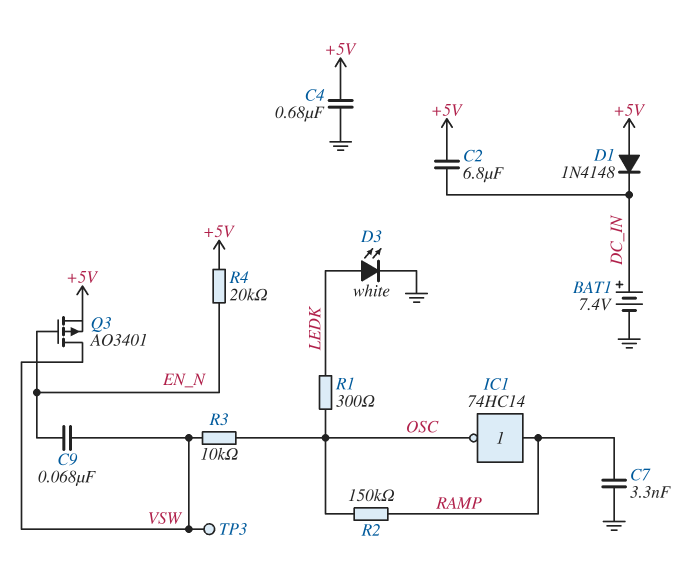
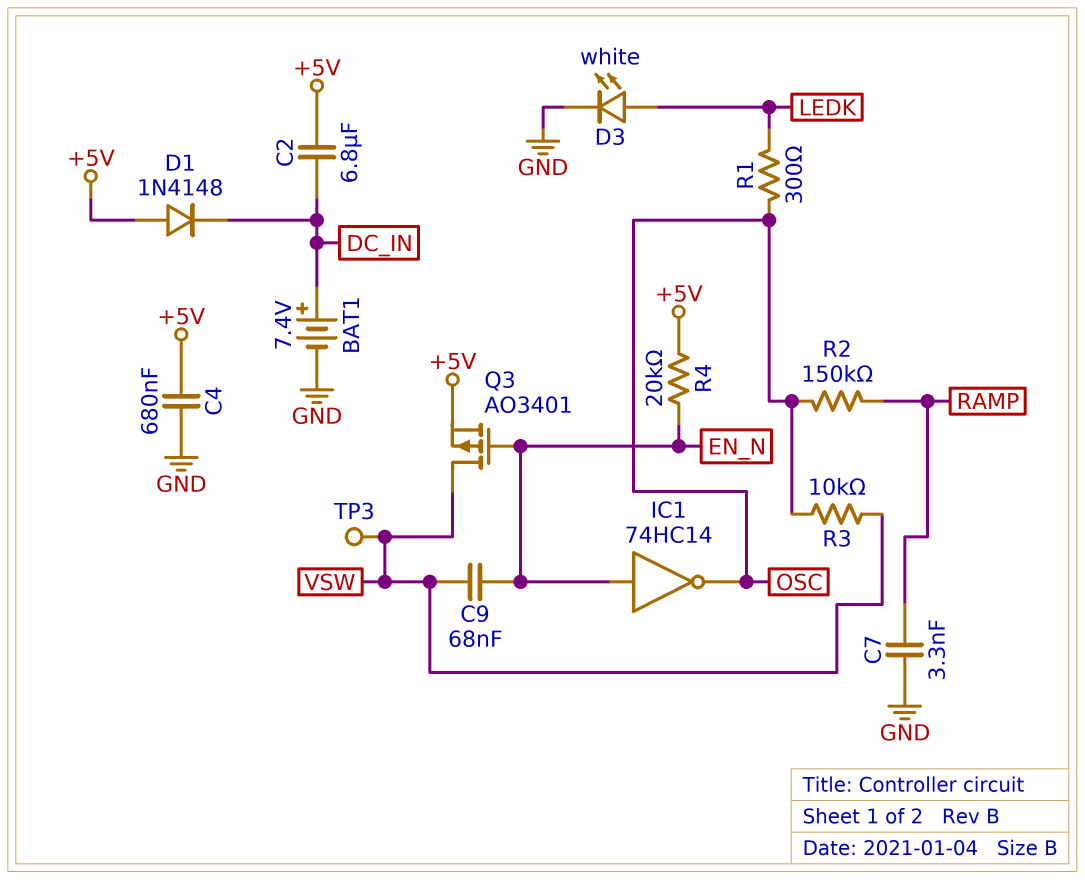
IC1: NOT 74HC14 (in RAMP, out OSC) -> NOT 74HC14 (in EN_N, out OSC)

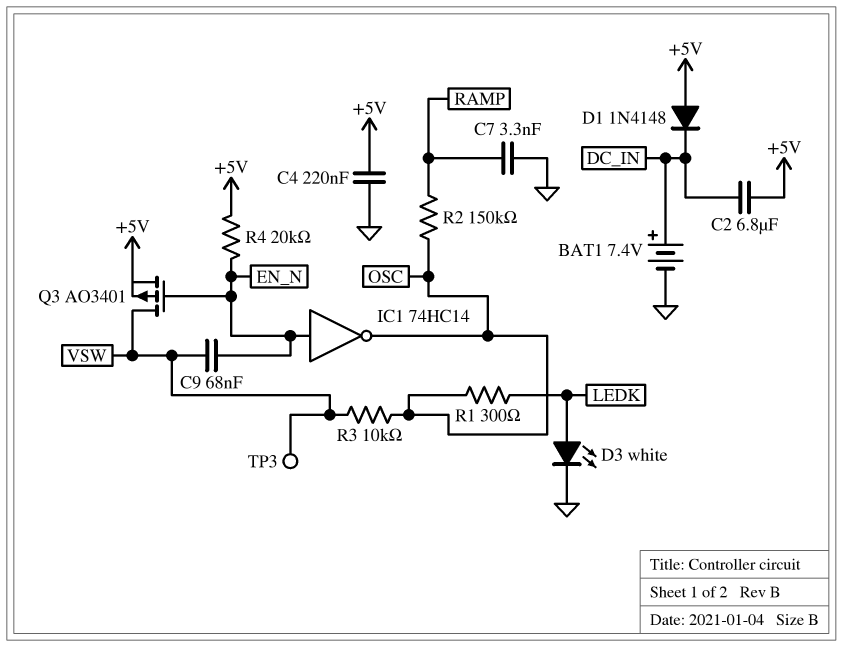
C4: 680nF (+5V, GND) -> 220nF (+5V, GND)

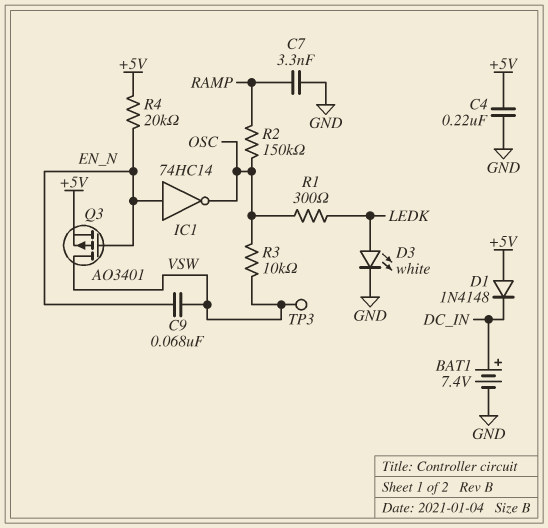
C2: 6.8uF (+5V, DC_IN) -> none

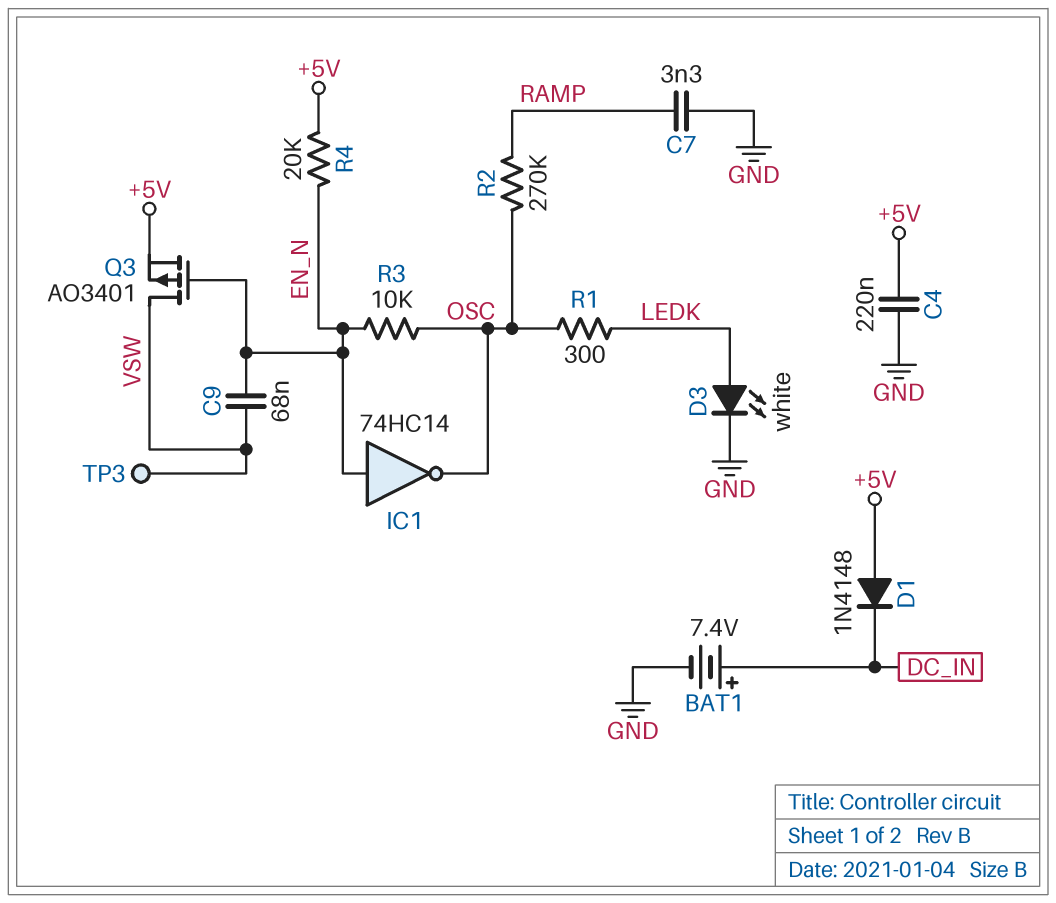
R2: 150k (OSC, RAMP) -> 270k (OSC, RAMP)
R3: 10k (OSC, VSW) -> 10k (EN_N, OSC)

